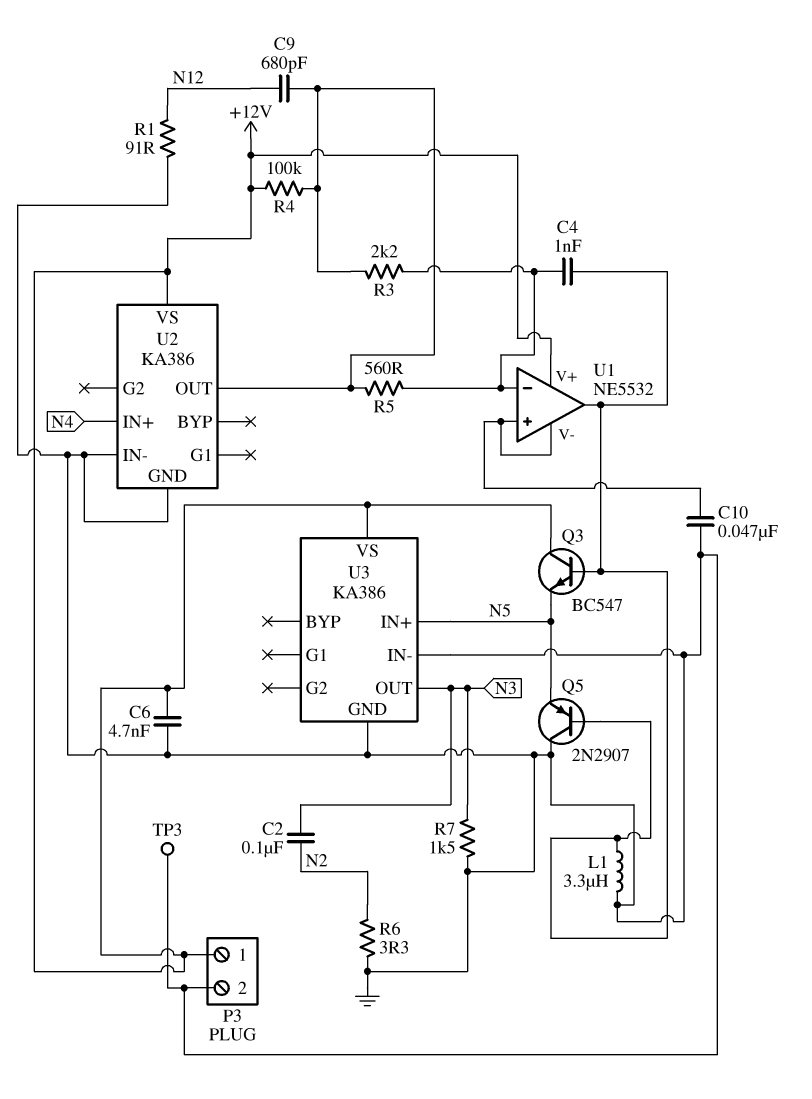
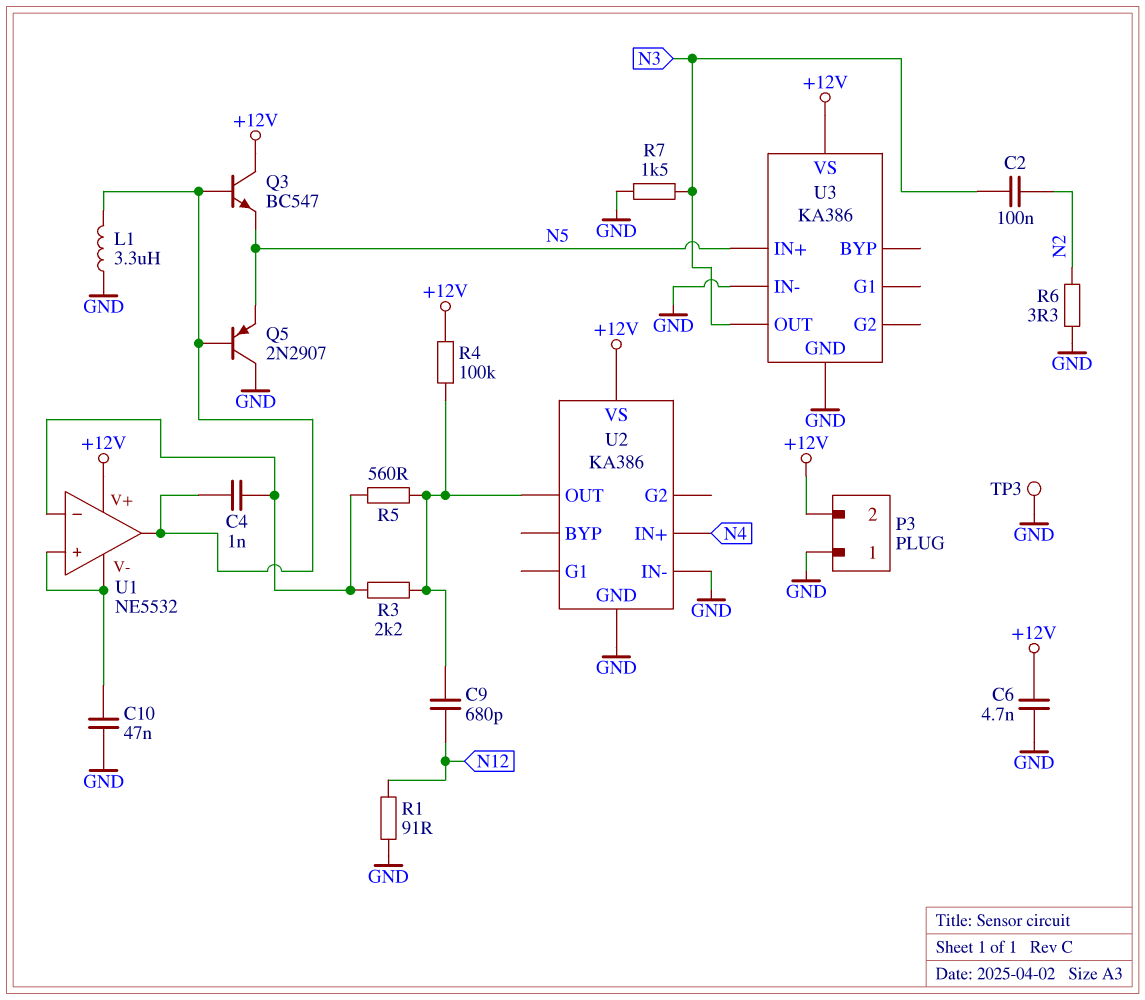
P3 pin 1: +12V -> GND
P3 pin 2: GND -> +12V

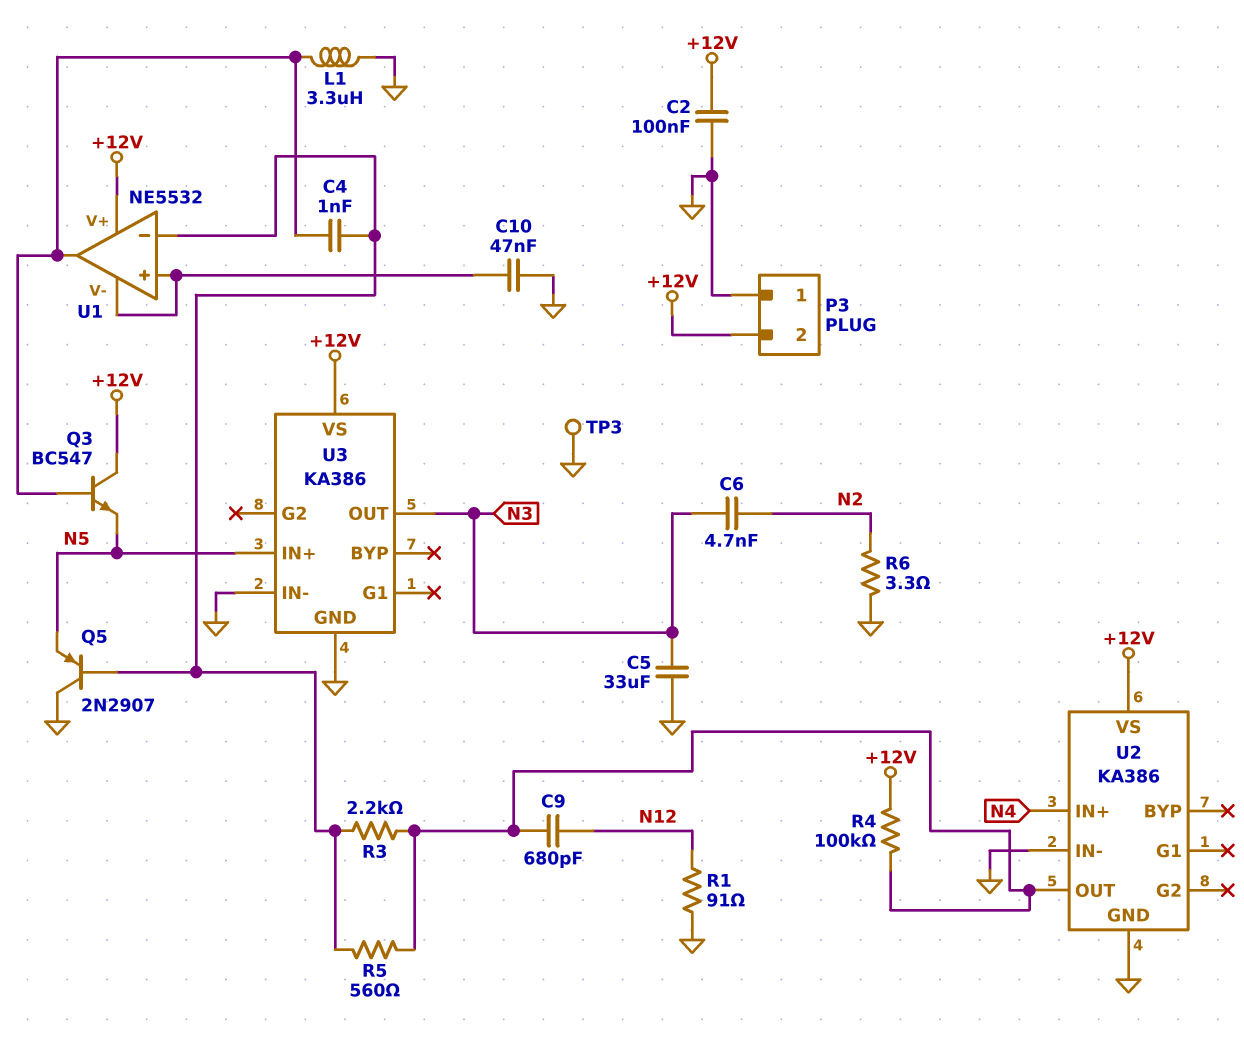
C2: 100nF (N2, N3) -> 100nF (+12V, GND)
C5: none -> 33uF (GND, N3)
C6: 4.7nF (+12V, GND) -> 4.7nF (N2, N3)
Q5: PNP 2N2907 (B U1/out, C GND, E N5) -> PNP 2N2907 (B U1/in-, C GND, E N5)
R7: 1.5k (GND, N3) -> none

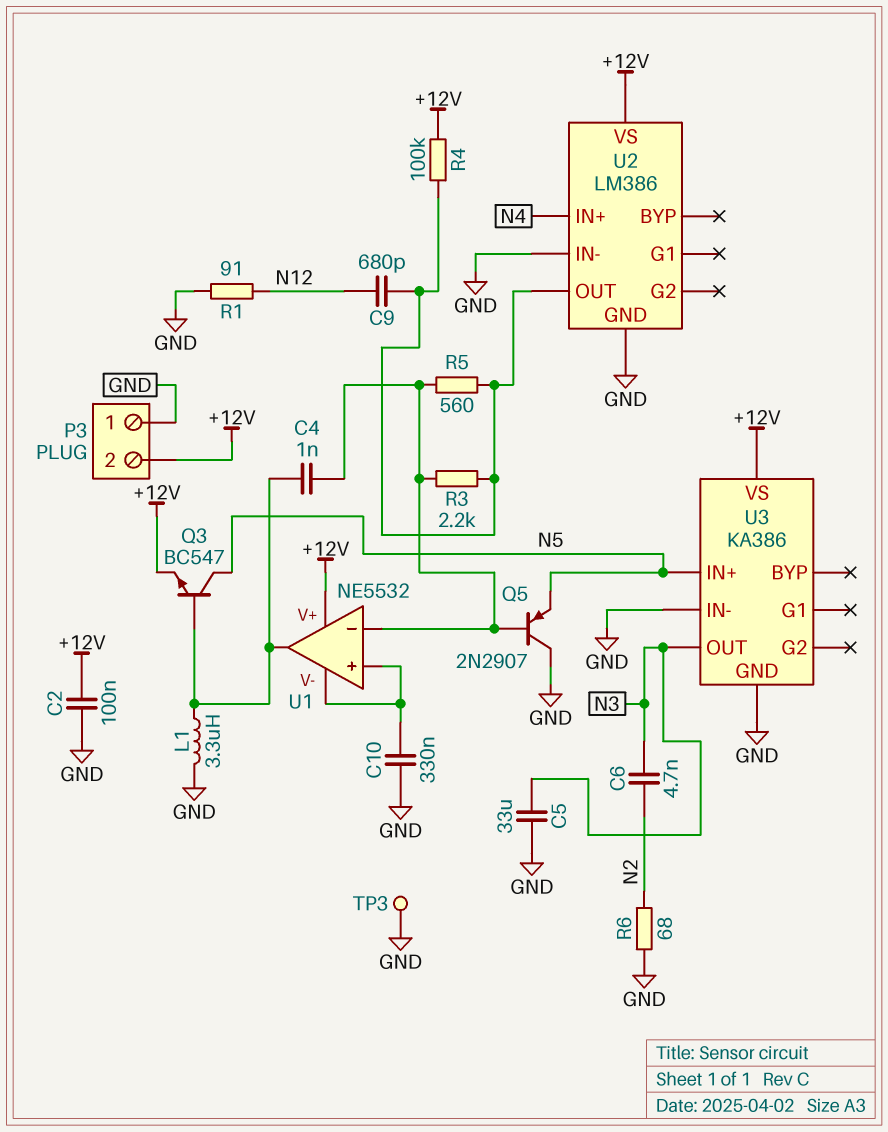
C10: 47nF (GND, U1/V-) -> 330nF (GND, U1/V-)
Q3: NPN BC547 (B U1/out, C +12V, E N5) -> NPN BC547 (B U1/out, C N5, E +12V)
R6: 3.3 (GND, N2) -> 68 (GND, N2)
U2: KA386 -> LM386

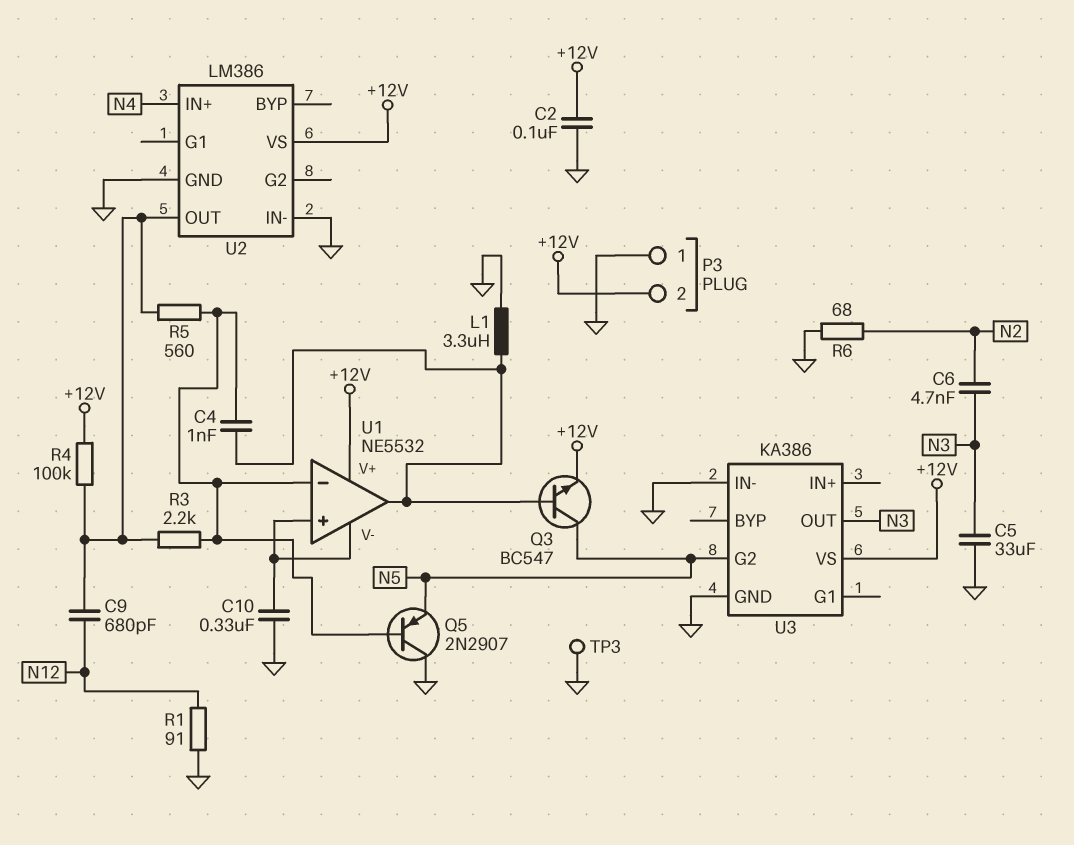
U3 pin G2: none -> N5
U3 pin IN+: N5 -> none

